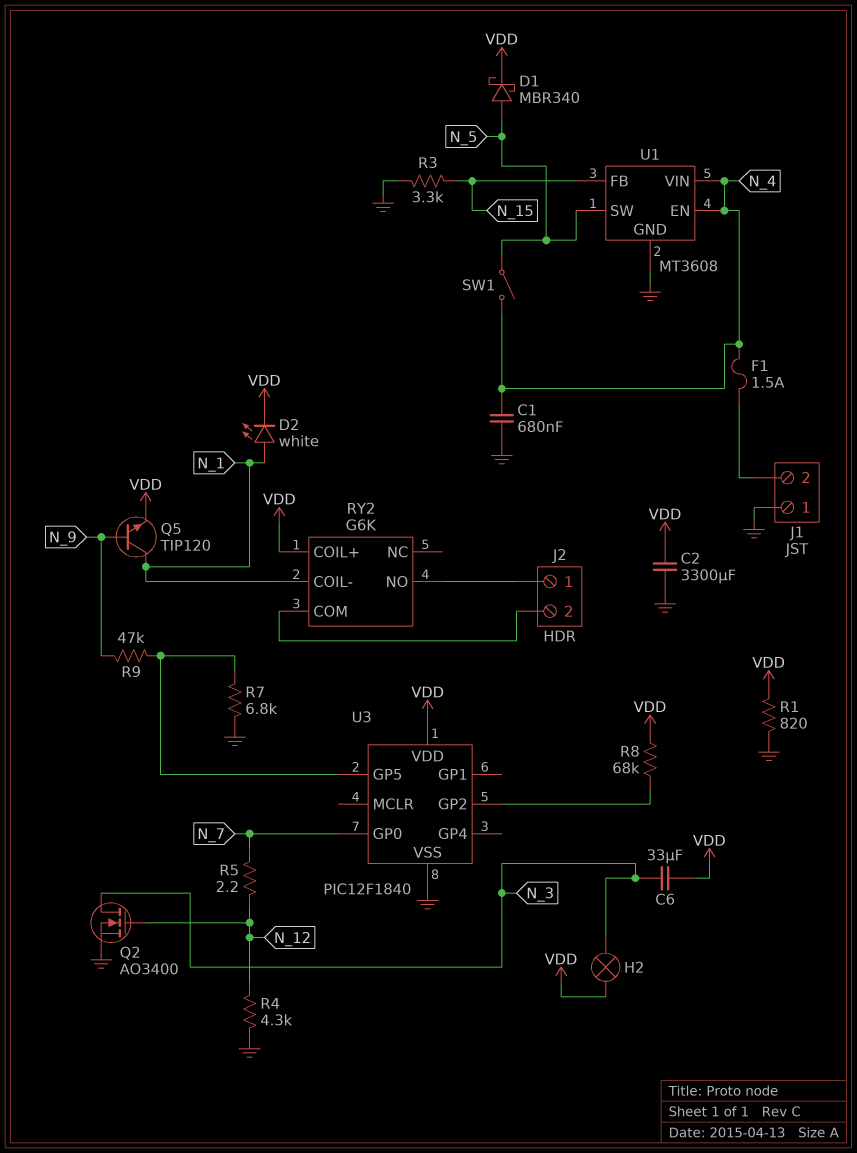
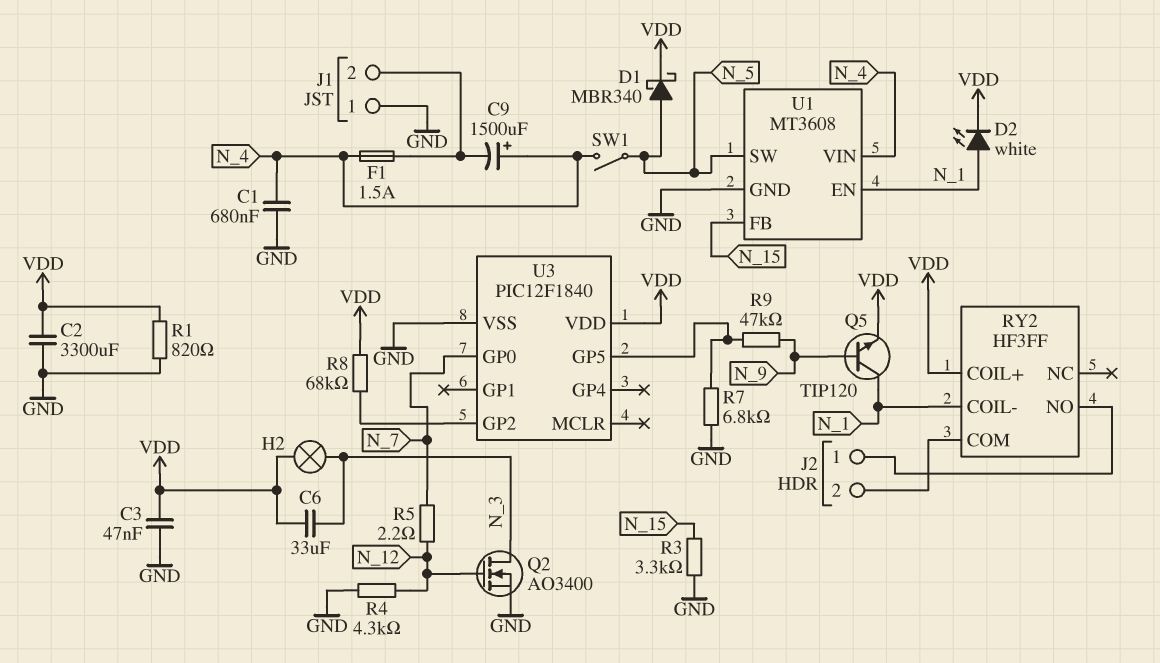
C3: none -> 47nF (GND, VDD)
C9: none -> 1500uF (plus N_4, minus J1/2)
RY2: G6K -> HF3FF
U1 pin EN: N_4 -> N_1

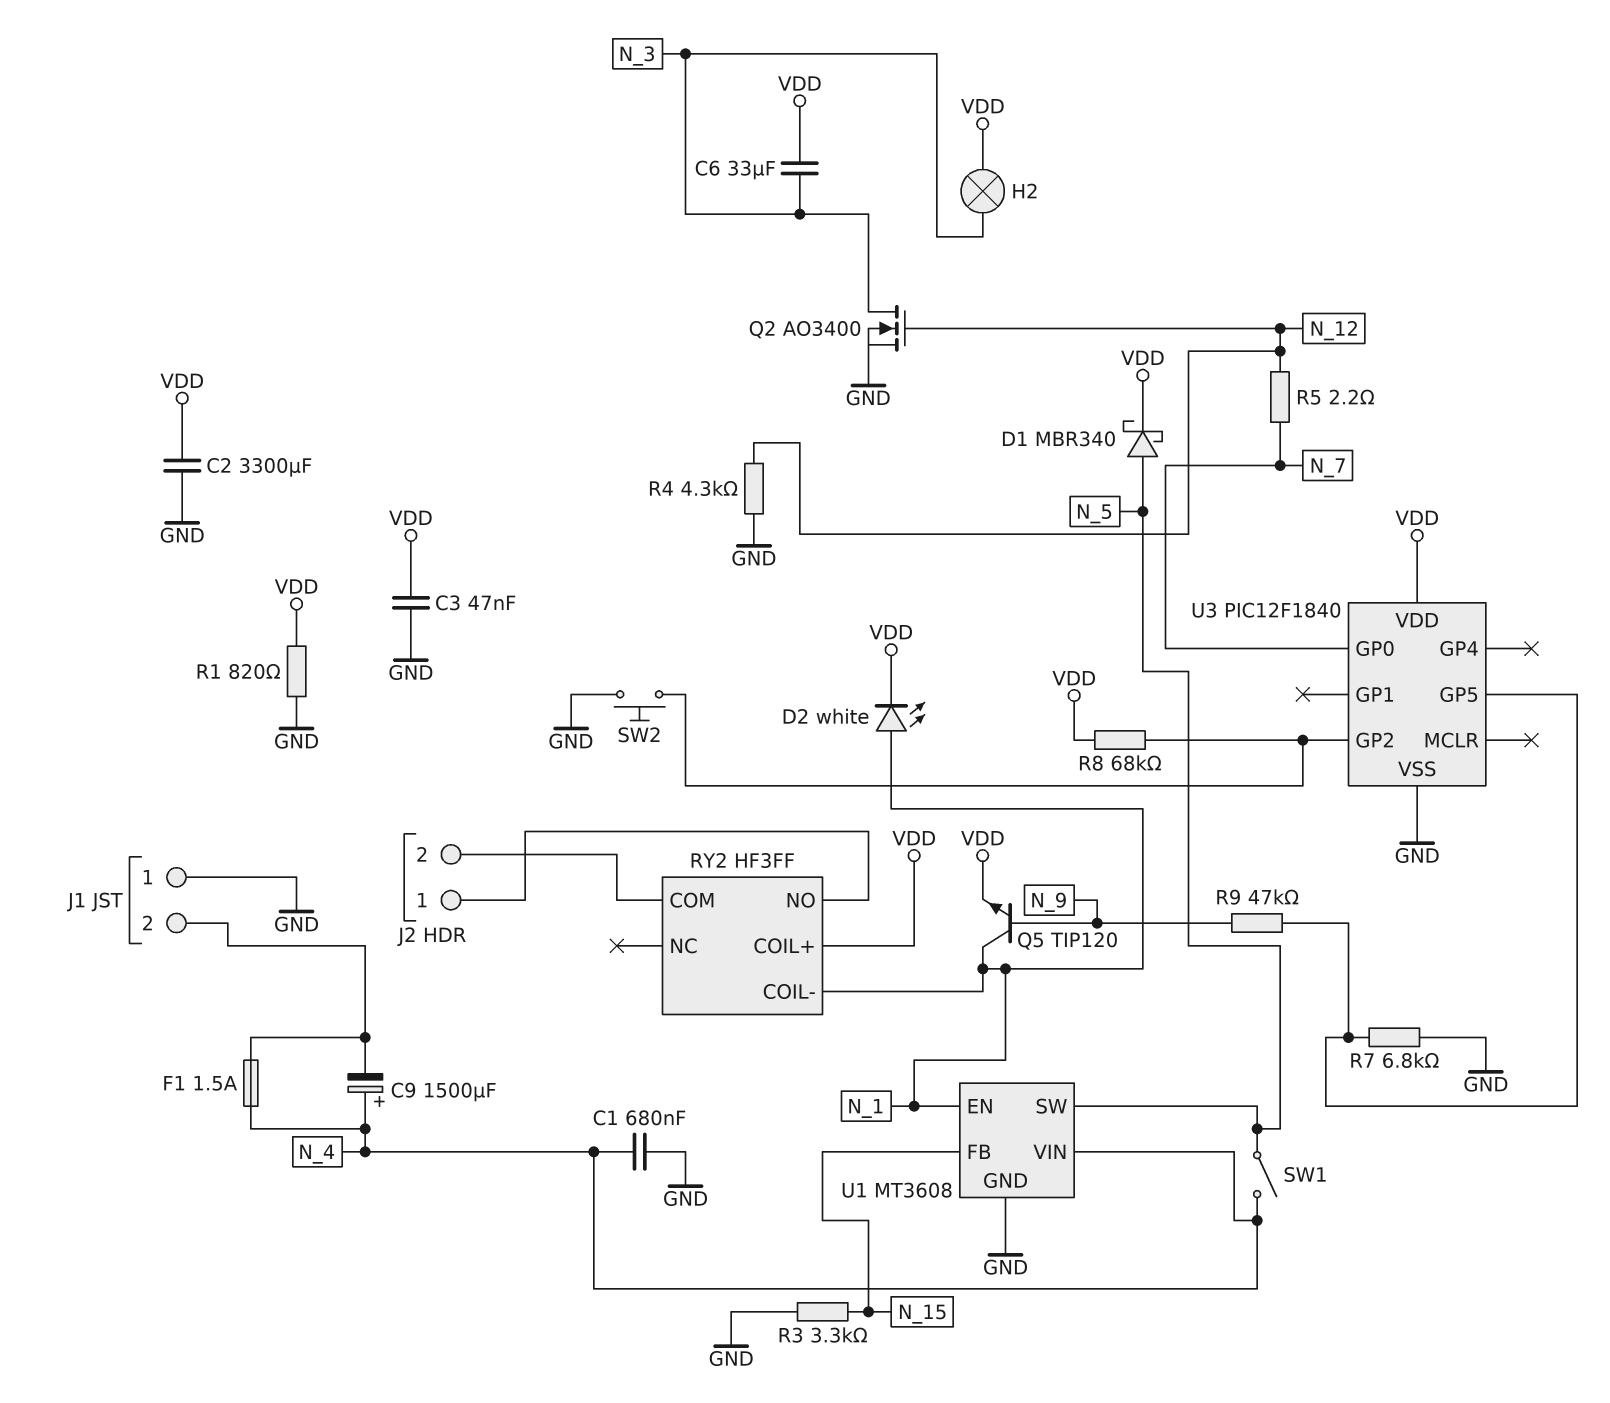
SW2: none -> button (GND, U3/GP2)

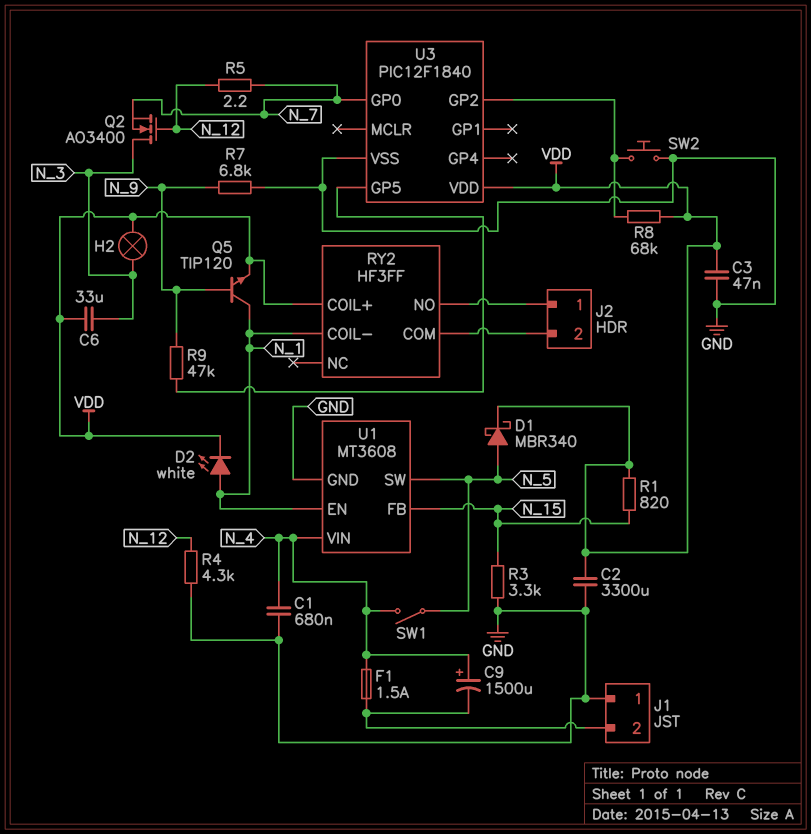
Q2: NMOS AO3400 (G N_12, D N_3, S GND) -> NMOS AO3400 (G N_12, D N_3, S N_7)
R1: 820 (GND, VDD) -> 820 (N_15, VDD)
R7: 6.8k (GND, U3/GP5) -> 6.8k (GND, N_9)

